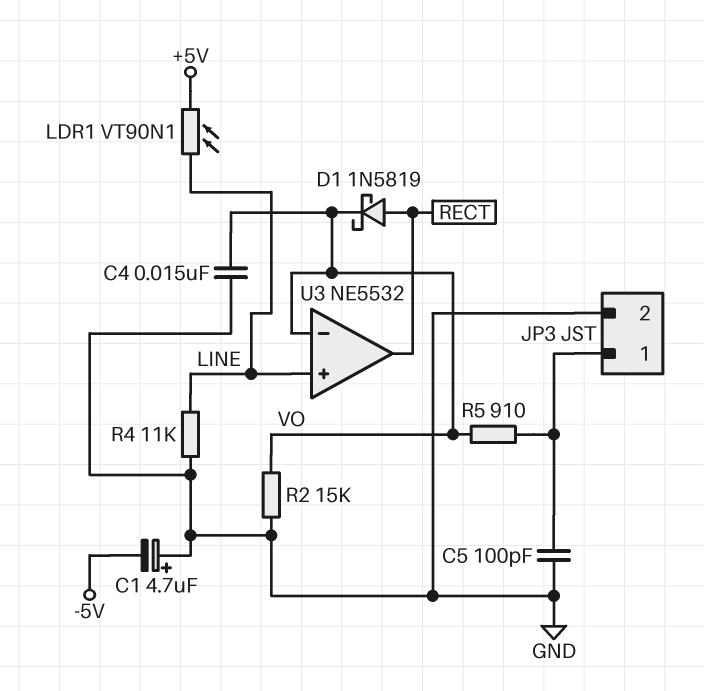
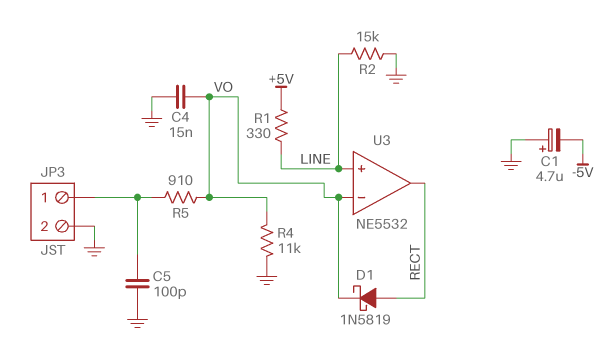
LDR1: VT90N1 (+5V, LINE) -> none
R1: none -> 330 (+5V, LINE)
R2: 15k (GND, VO) -> 15k (GND, LINE)
R4: 11k (GND, LINE) -> 11k (GND, VO)

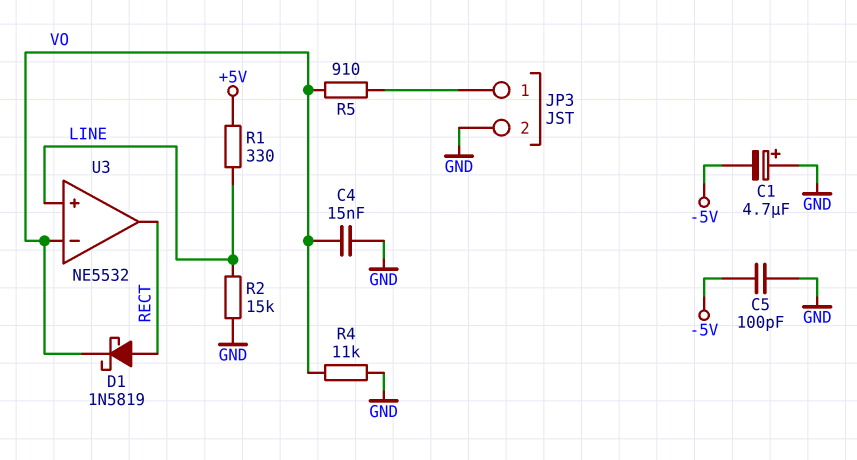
C5: 100pF (GND, JP3/1) -> 100pF (-5V, GND)

